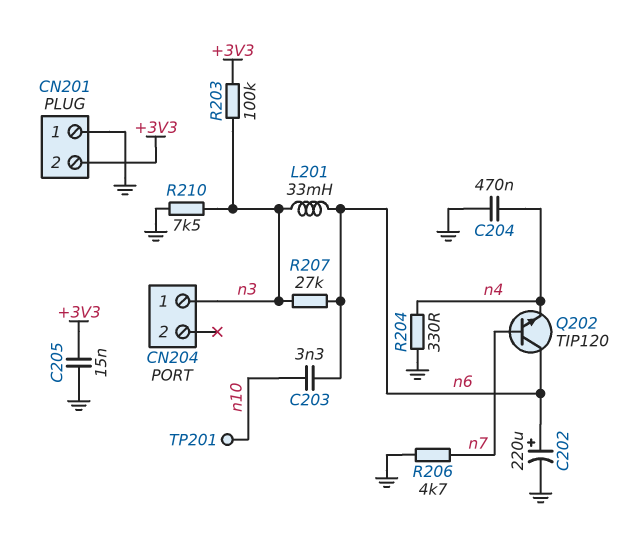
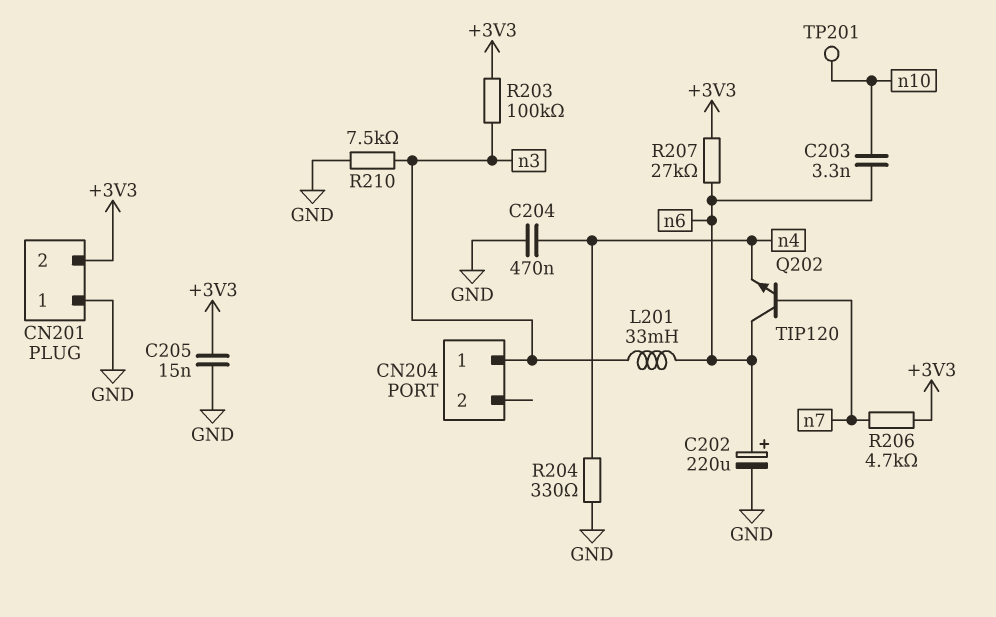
R206: 4.7k (GND, n7) -> 4.7k (+3V3, n7)
R207: 27k (n3, n6) -> 27k (+3V3, n6)

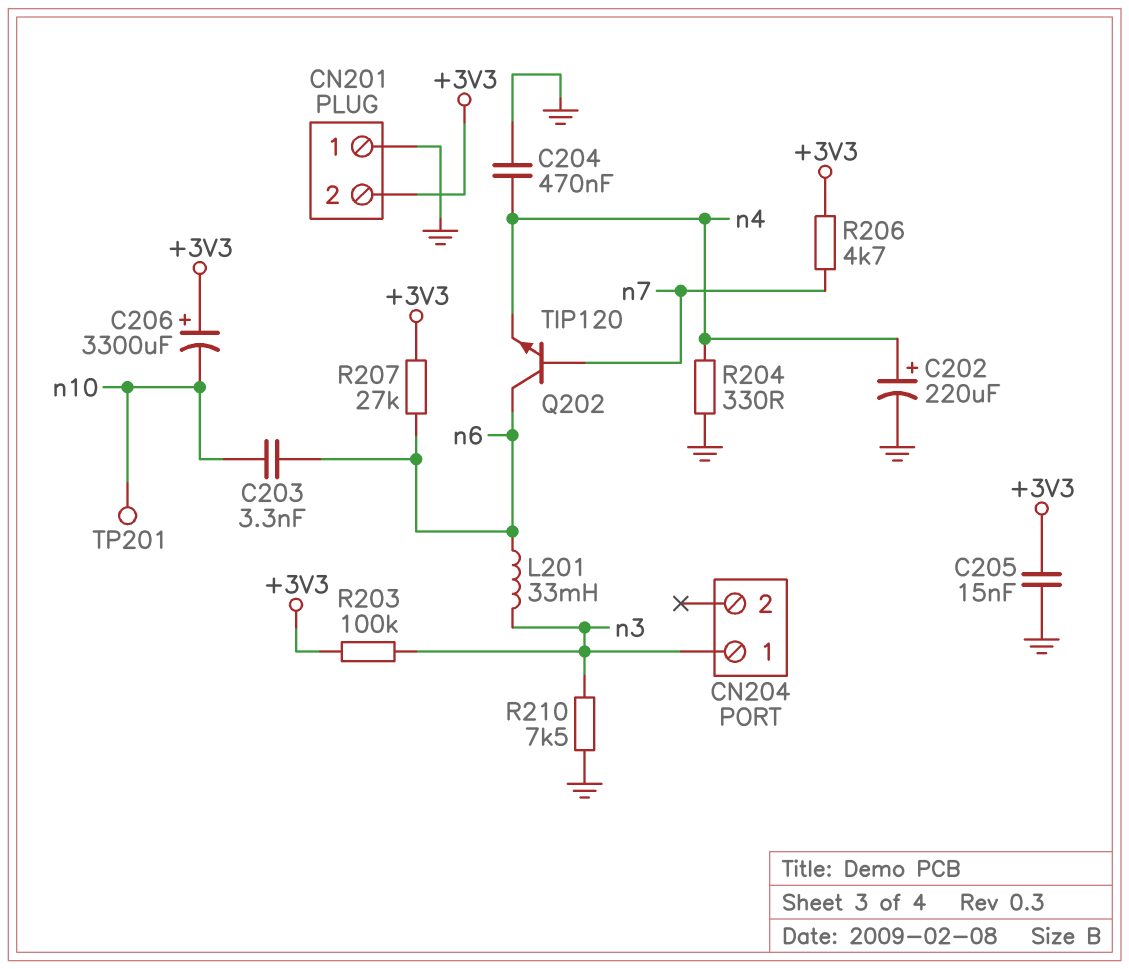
C202: 220uF (plus n6, minus GND) -> 220uF (plus n4, minus GND)
C206: none -> 3300uF (plus +3V3, minus n10)

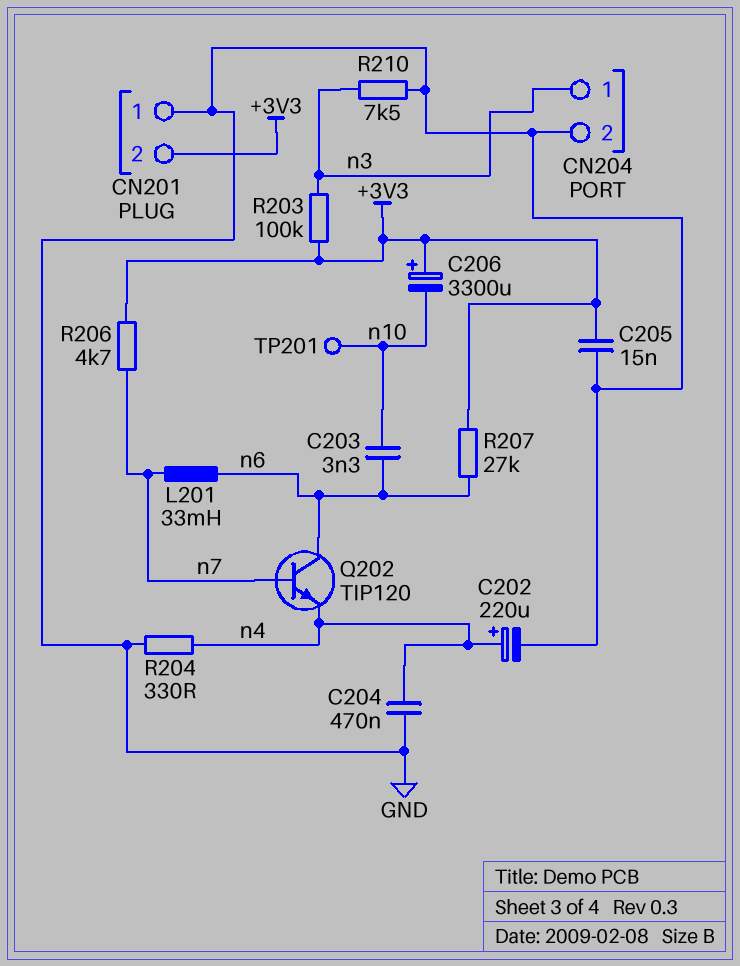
CN204 pin 2: none -> GND
L201: 33mH (n3, n6) -> 33mH (n6, n7)

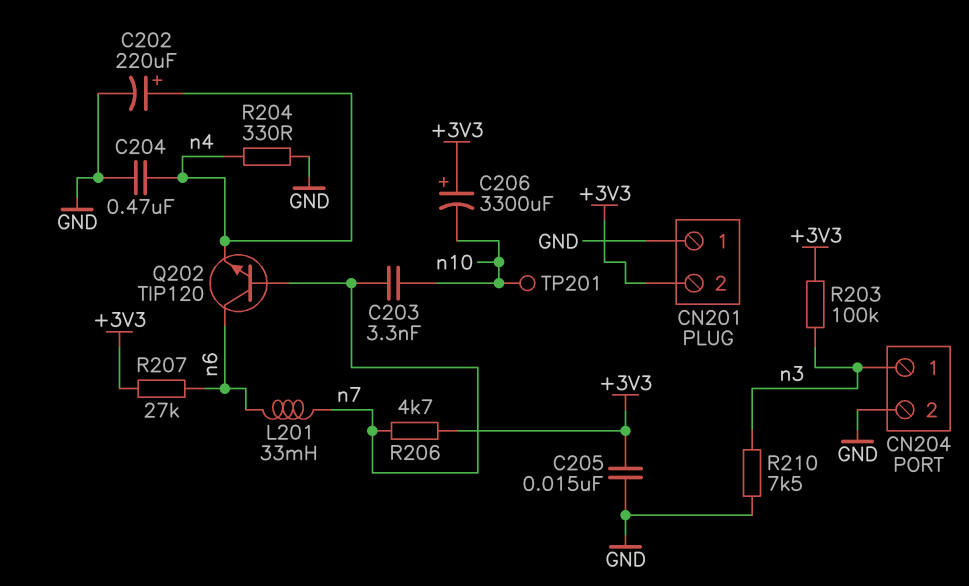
C203: 3.3nF (n6, n10) -> 3.3nF (n7, n10)

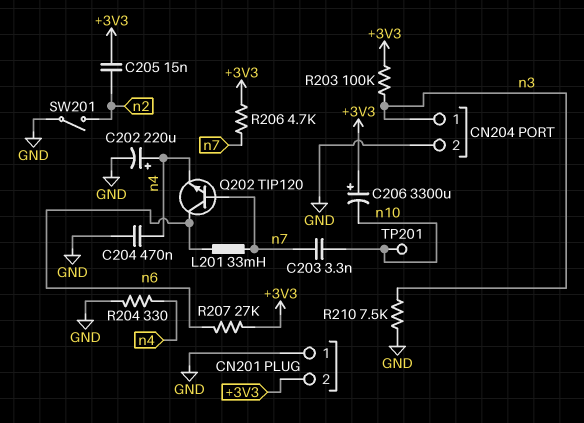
C205: 15nF (+3V3, GND) -> 15nF (+3V3, n2)
SW201: none -> switch (GND, n2)

